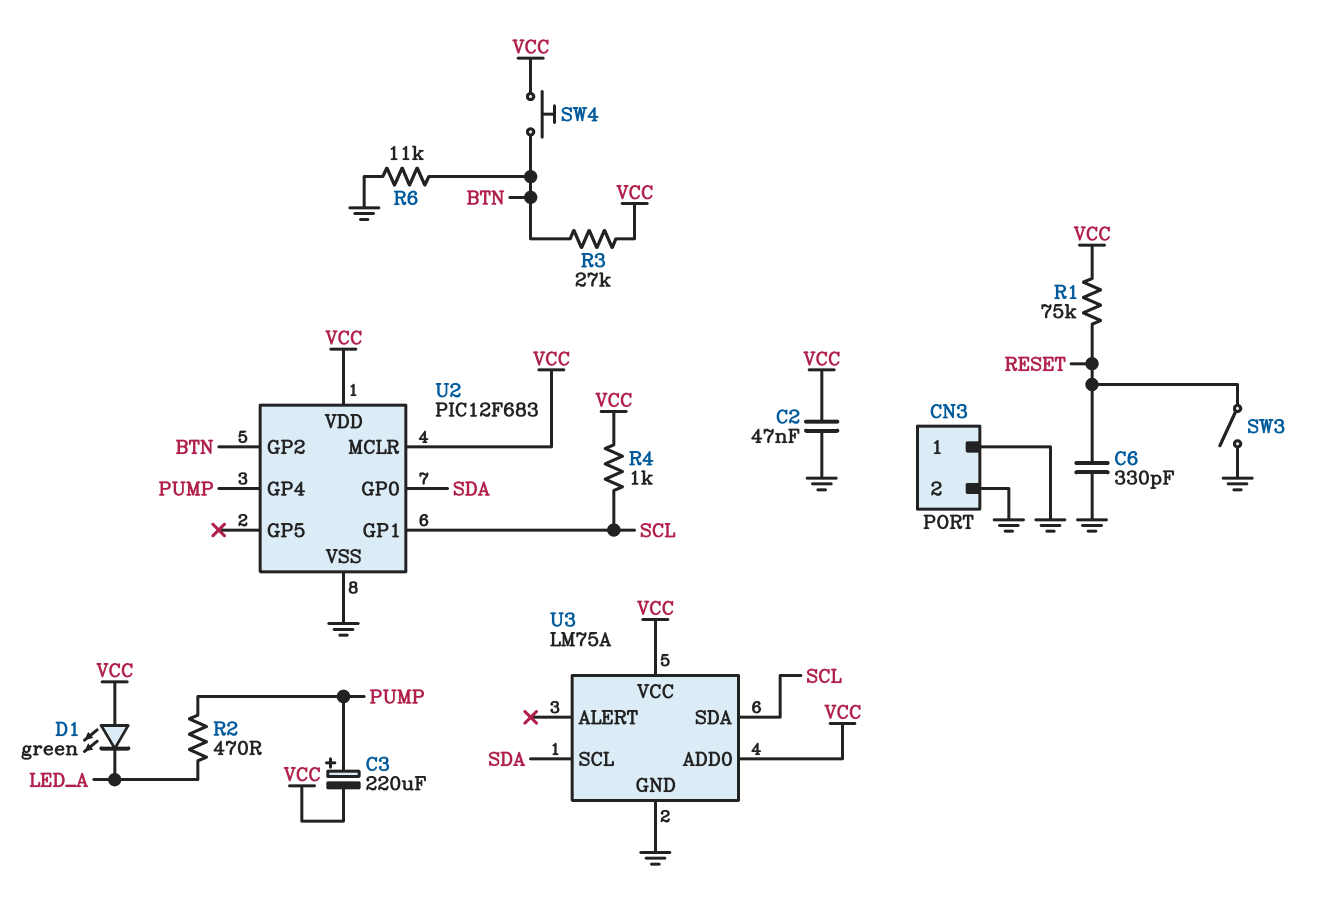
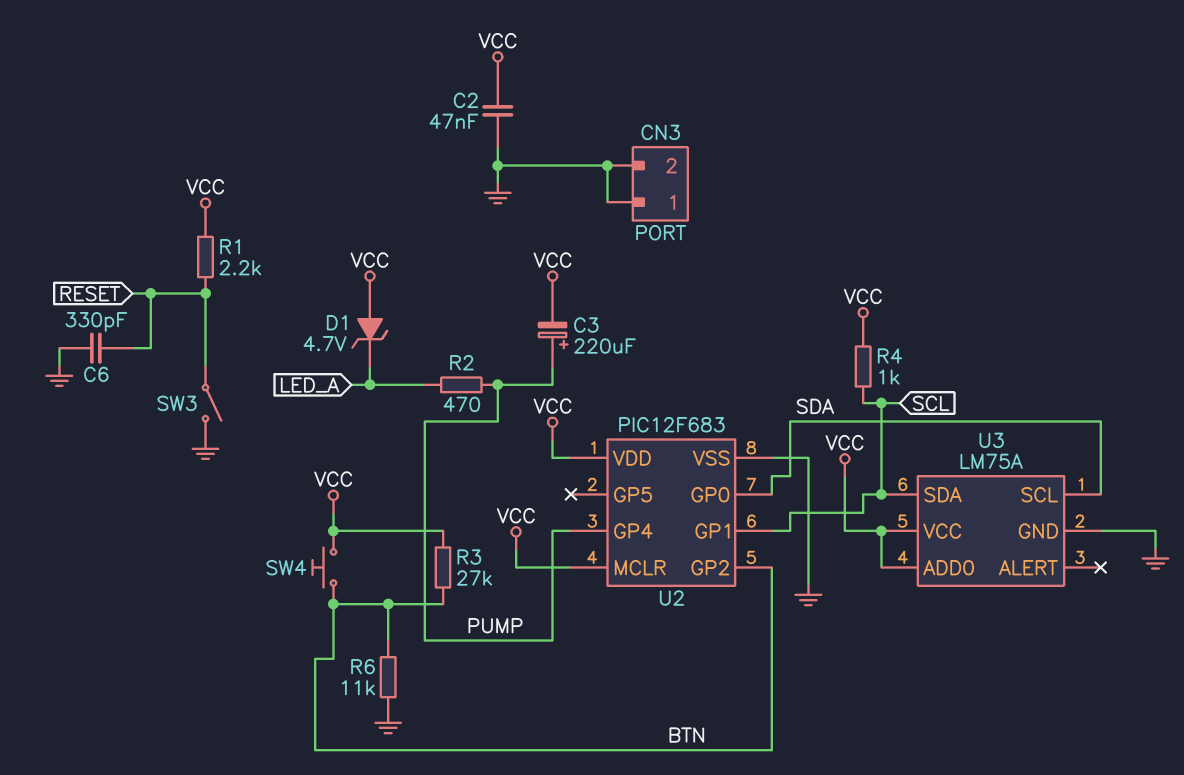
D1: LED green (A VCC, K LED_A) -> zener 4.7V (A VCC, K LED_A)
R1: 75k (RESET, VCC) -> 2.2k (RESET, VCC)

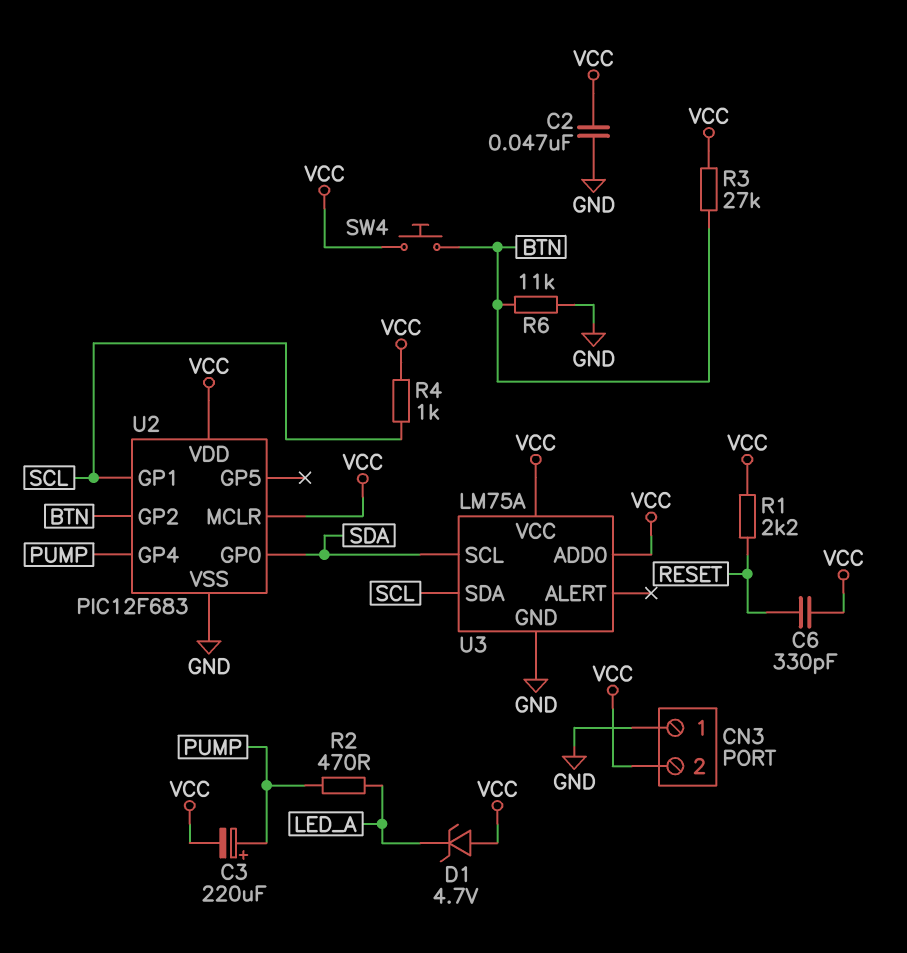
C6: 330pF (GND, RESET) -> 330pF (RESET, VCC)
CN3 pin 2: GND -> VCC
SW3: switch (GND, RESET) -> none

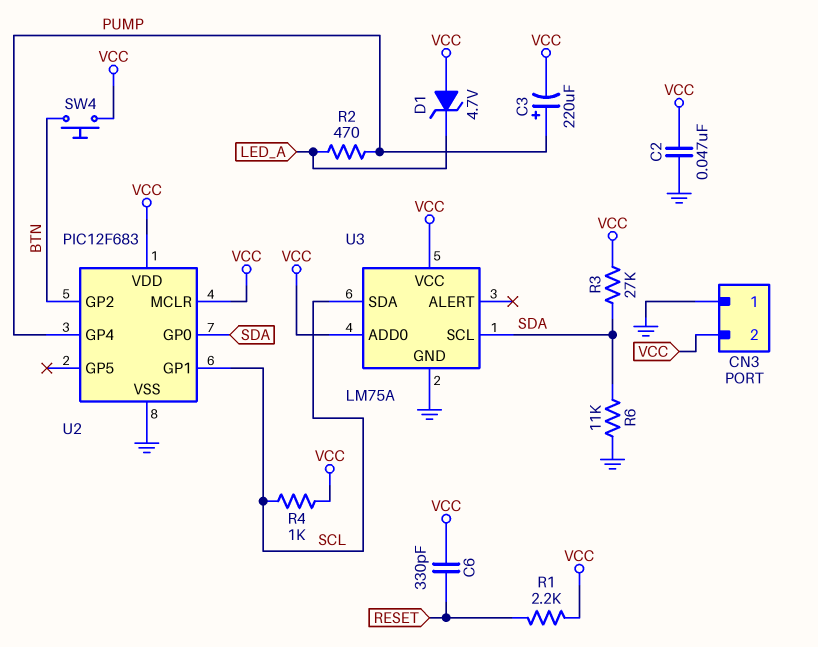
R3: 27k (BTN, VCC) -> 27k (SDA, VCC)
R6: 11k (BTN, GND) -> 11k (GND, SDA)

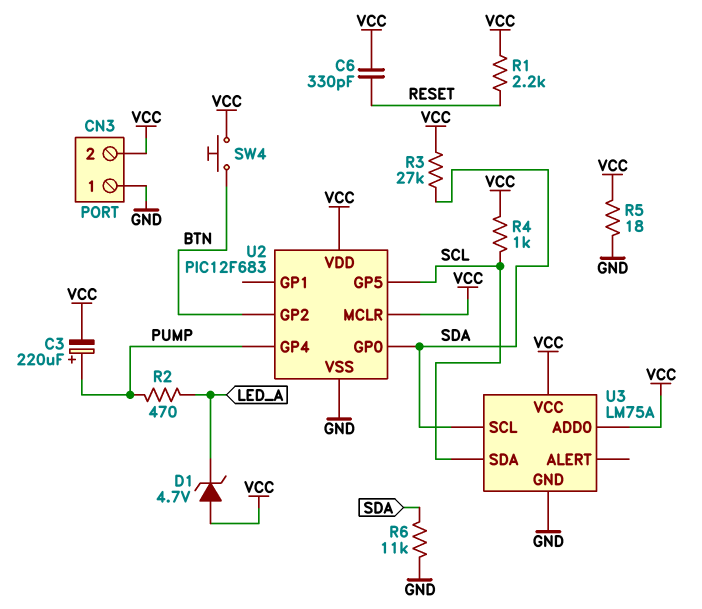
C2: 47nF (GND, VCC) -> none
R5: none -> 18 (GND, VCC)
U2 pin GP1: SCL -> none
U2 pin GP5: none -> SCL

